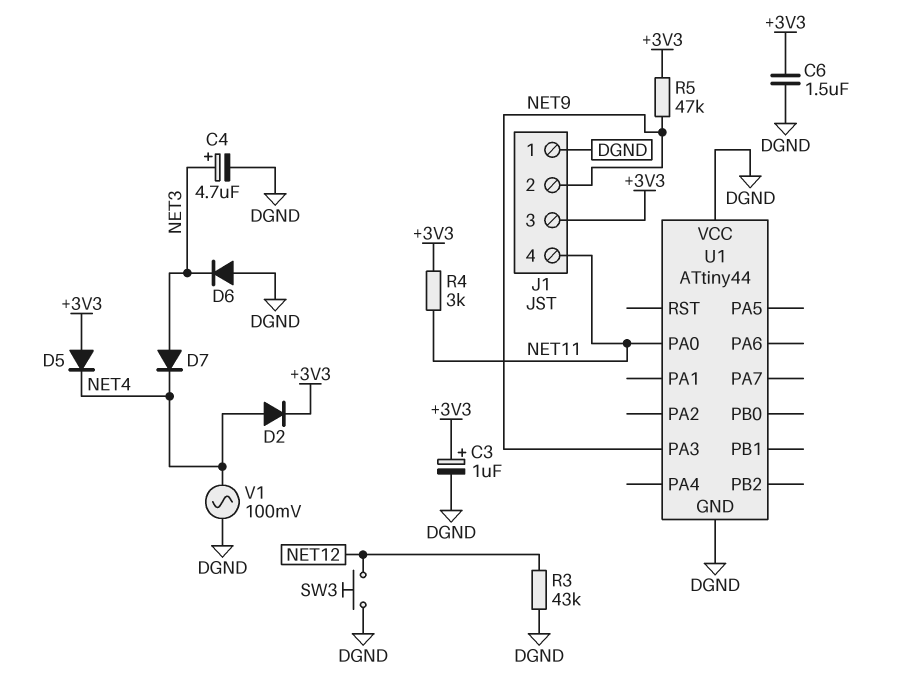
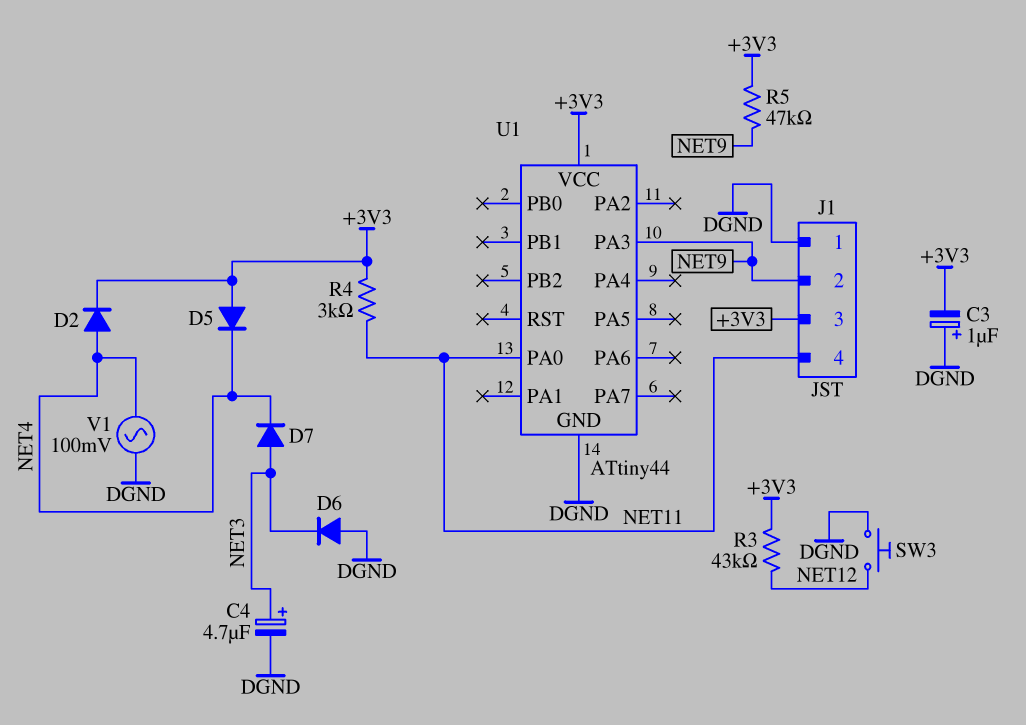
C3: 1uF (plus +3V3, minus DGND) -> 1uF (plus DGND, minus +3V3)
C6: 1.5uF (+3V3, DGND) -> none
R3: 43k (DGND, NET12) -> 43k (+3V3, NET12)
U1 pin VCC: DGND -> +3V3

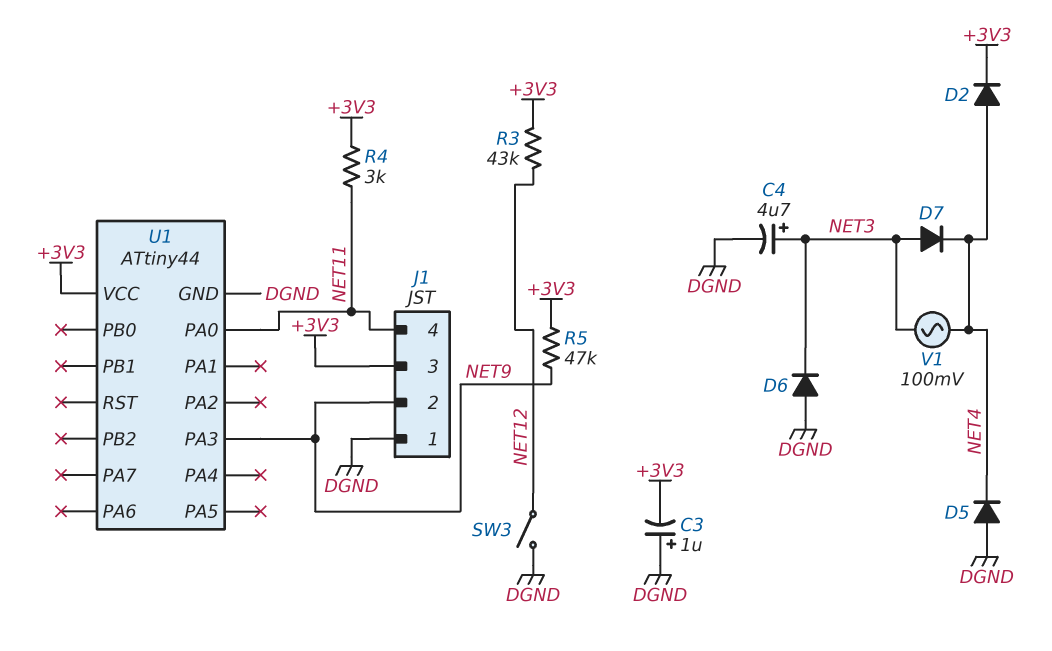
D5: diode (A +3V3, K NET4) -> diode (A DGND, K NET4)
SW3: button (DGND, NET12) -> switch (DGND, NET12)
V1: AC 100mV (DGND, NET4) -> AC 100mV (NET3, NET4)

